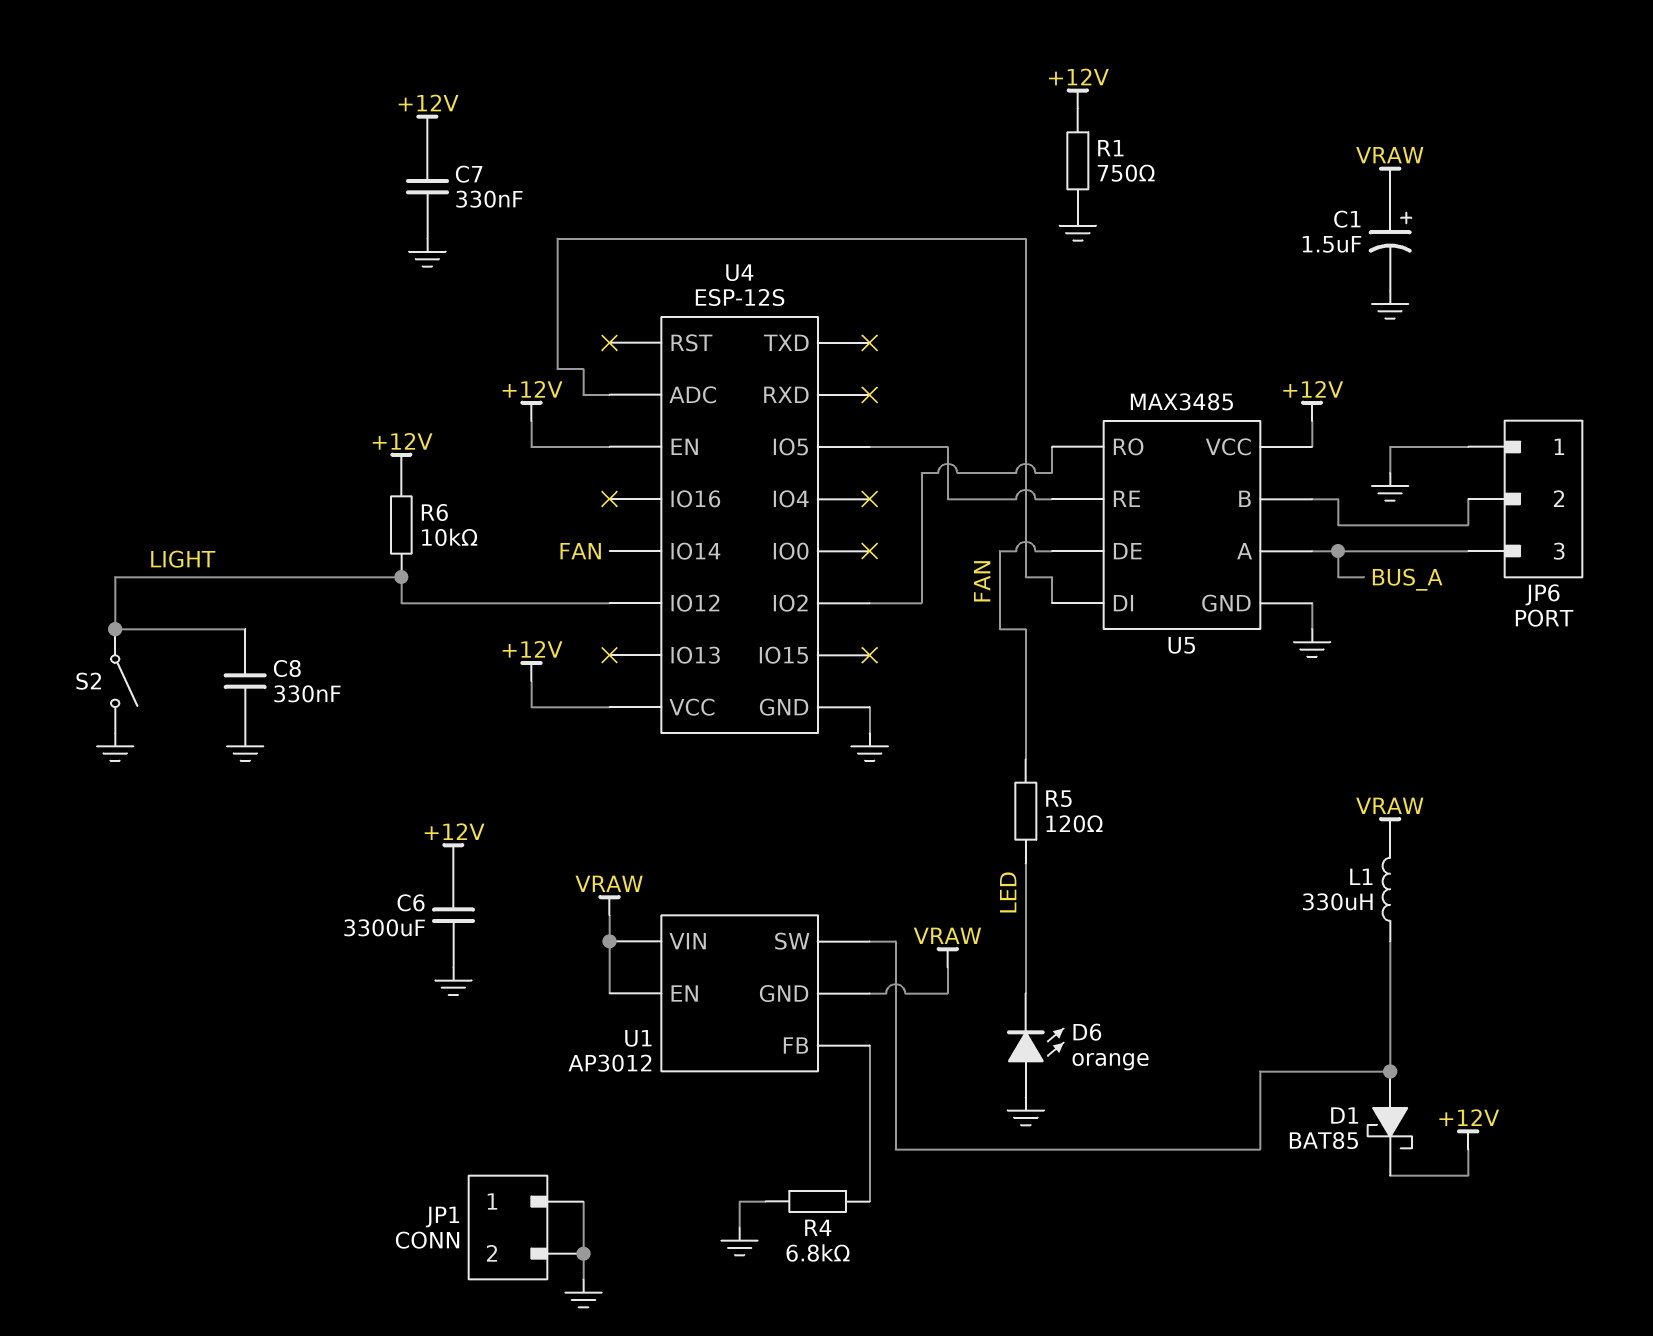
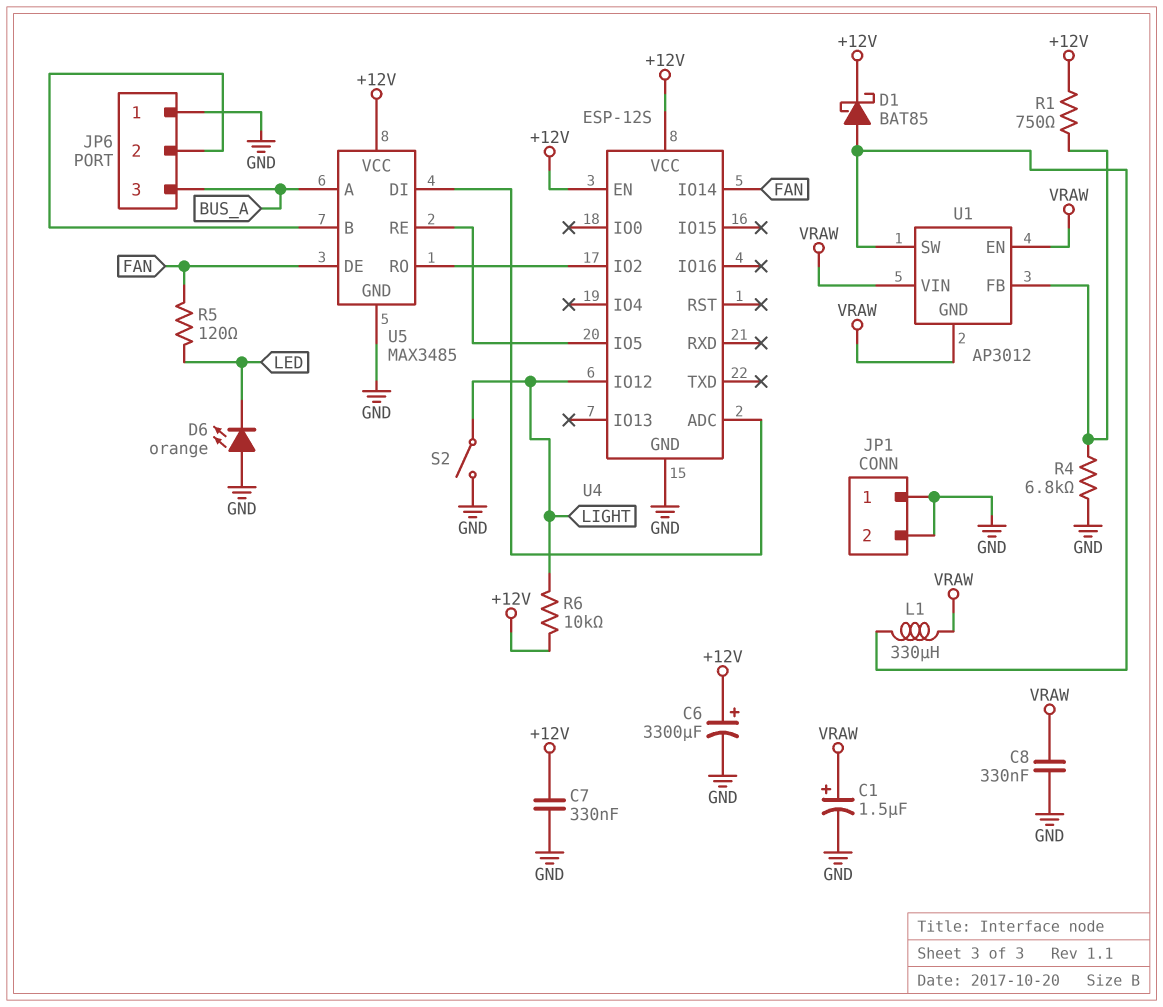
C6: 3300uF (+12V, GND) -> 3300uF (plus +12V, minus GND)
C8: 330nF (GND, LIGHT) -> 330nF (GND, VRAW)
R1: 750 (+12V, GND) -> 750 (+12V, U1/FB)

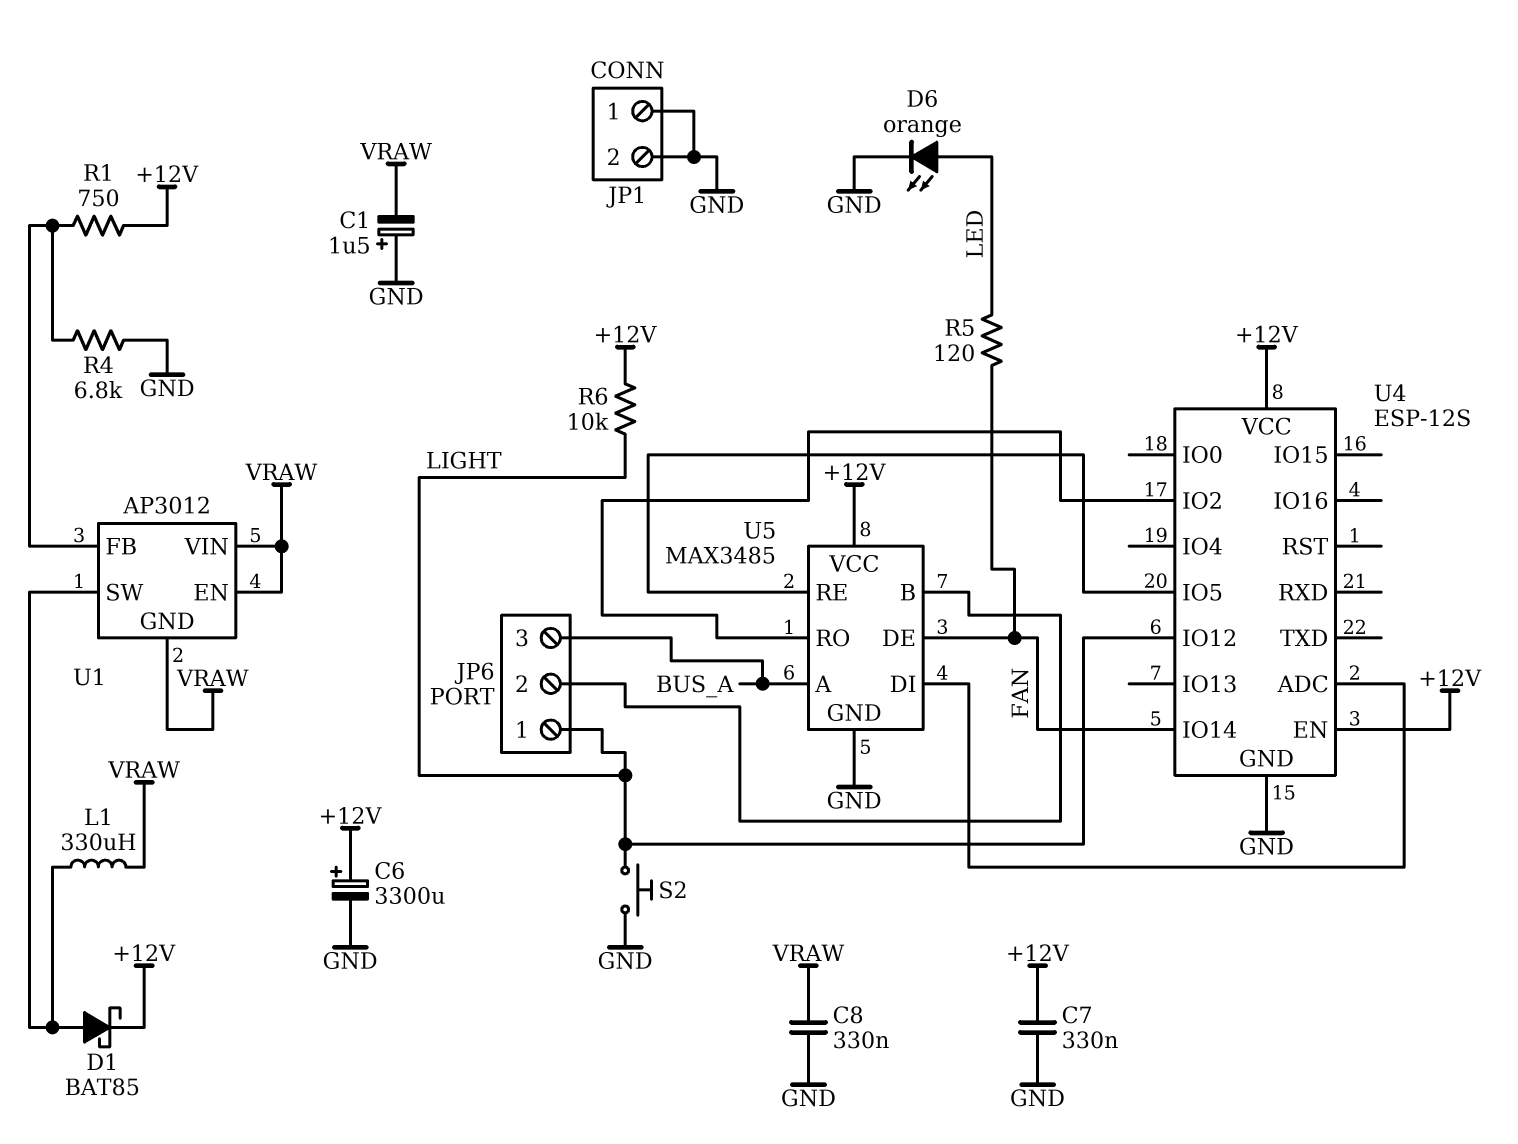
C1: 1.5uF (plus VRAW, minus GND) -> 1.5uF (plus GND, minus VRAW)
D6: LED orange (A GND, K LED) -> LED orange (A LED, K GND)
JP6 pin 1: GND -> LIGHT
S2: switch (GND, LIGHT) -> button (GND, LIGHT)

